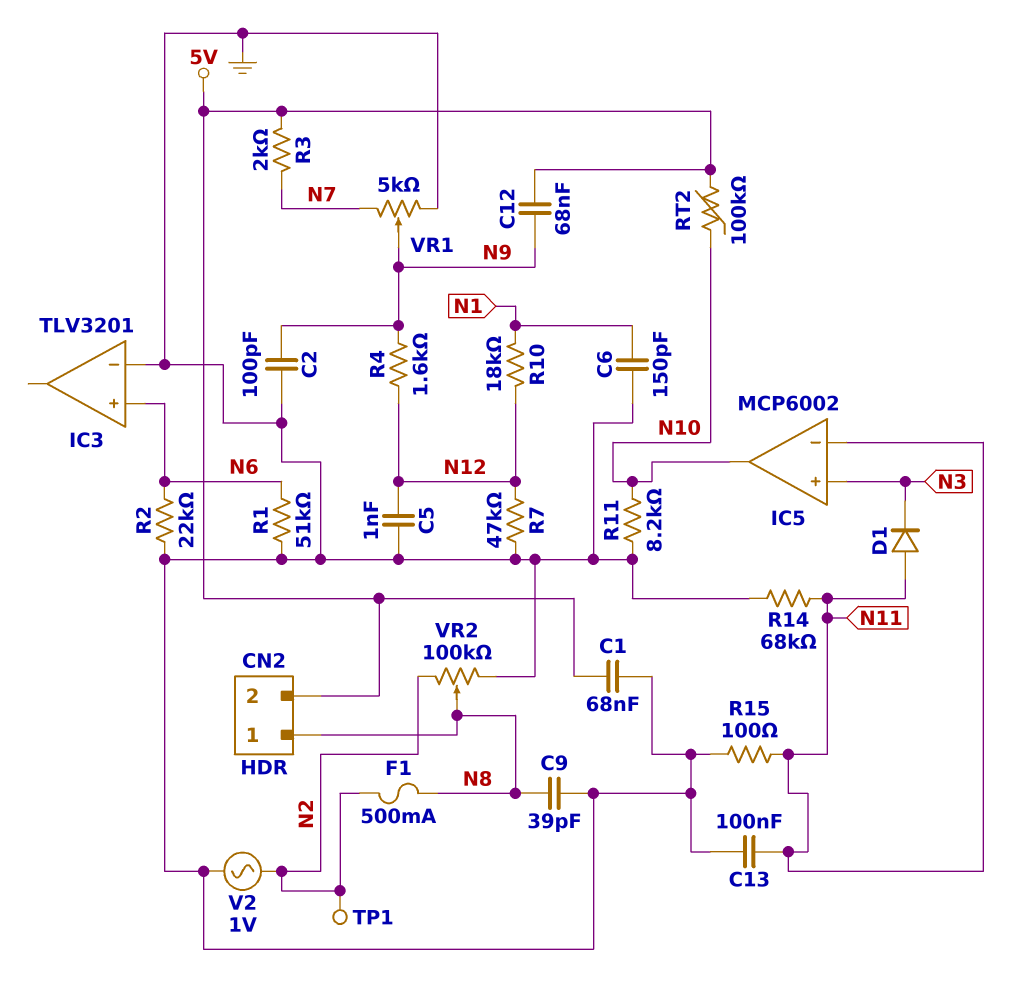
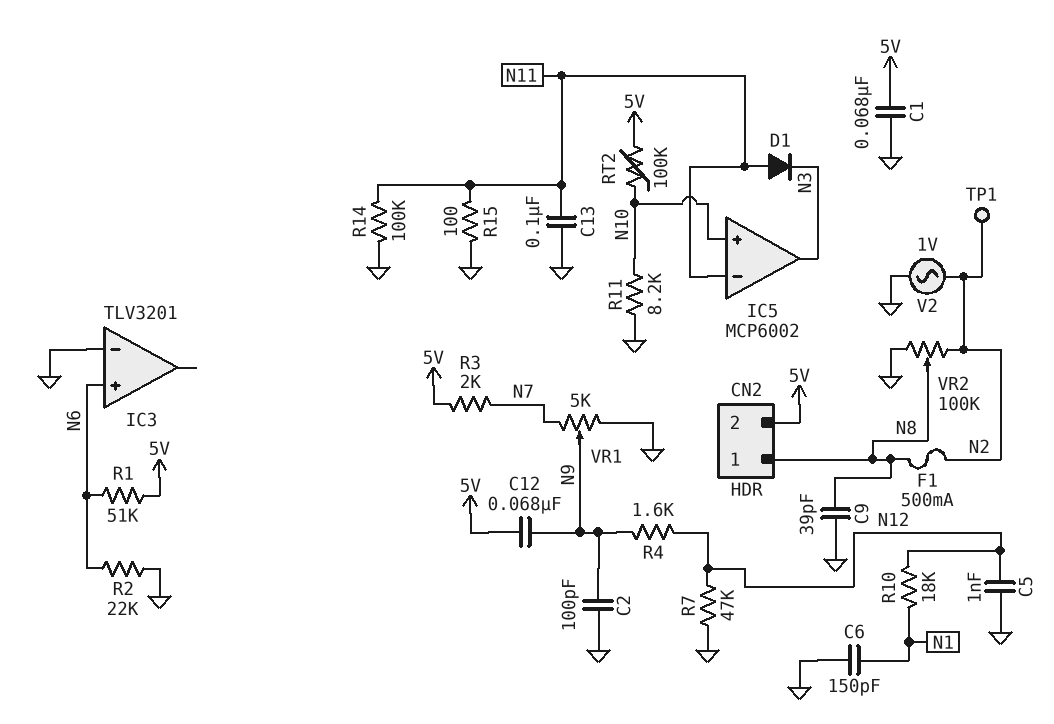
IC5 pin in+: N3 -> N10
IC5 pin out: N10 -> N3
R1: 51k (GND, N6) -> 51k (5V, N6)
R14: 68k (GND, N11) -> 100k (GND, N11)

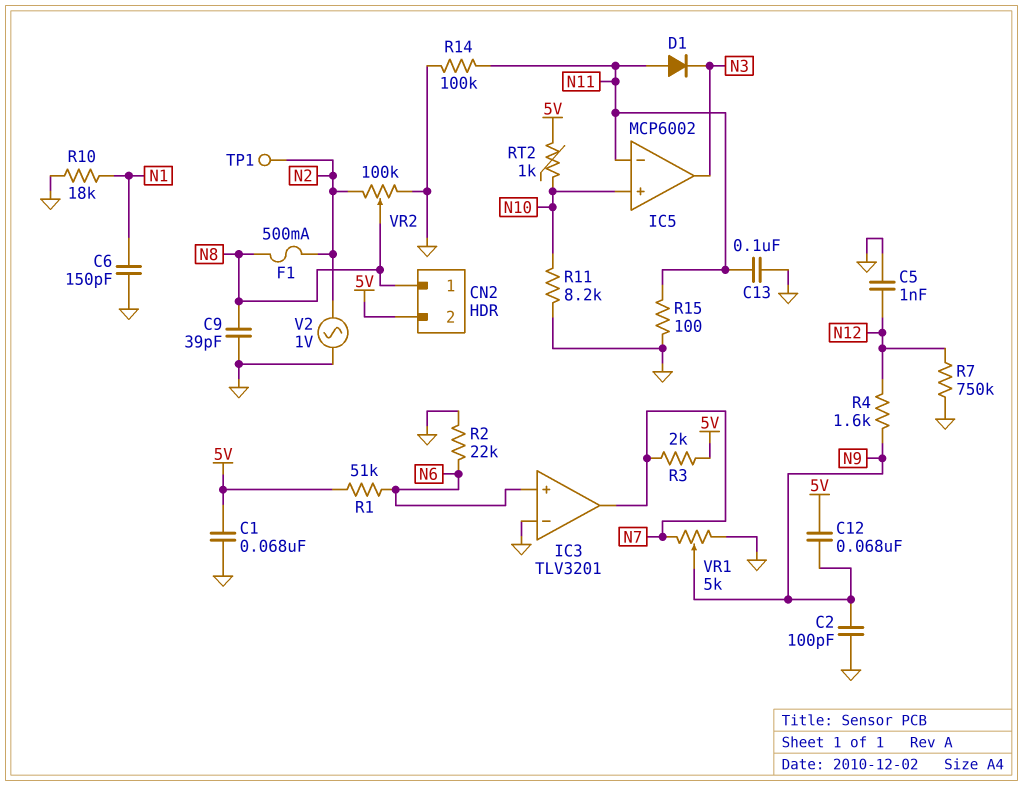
IC3 pin out: none -> N7
R7: 47k (GND, N12) -> 750k (GND, N12)
R10: 18k (N1, N12) -> 18k (GND, N1)
RT2: 100k (5V, N10) -> 1k (5V, N10)

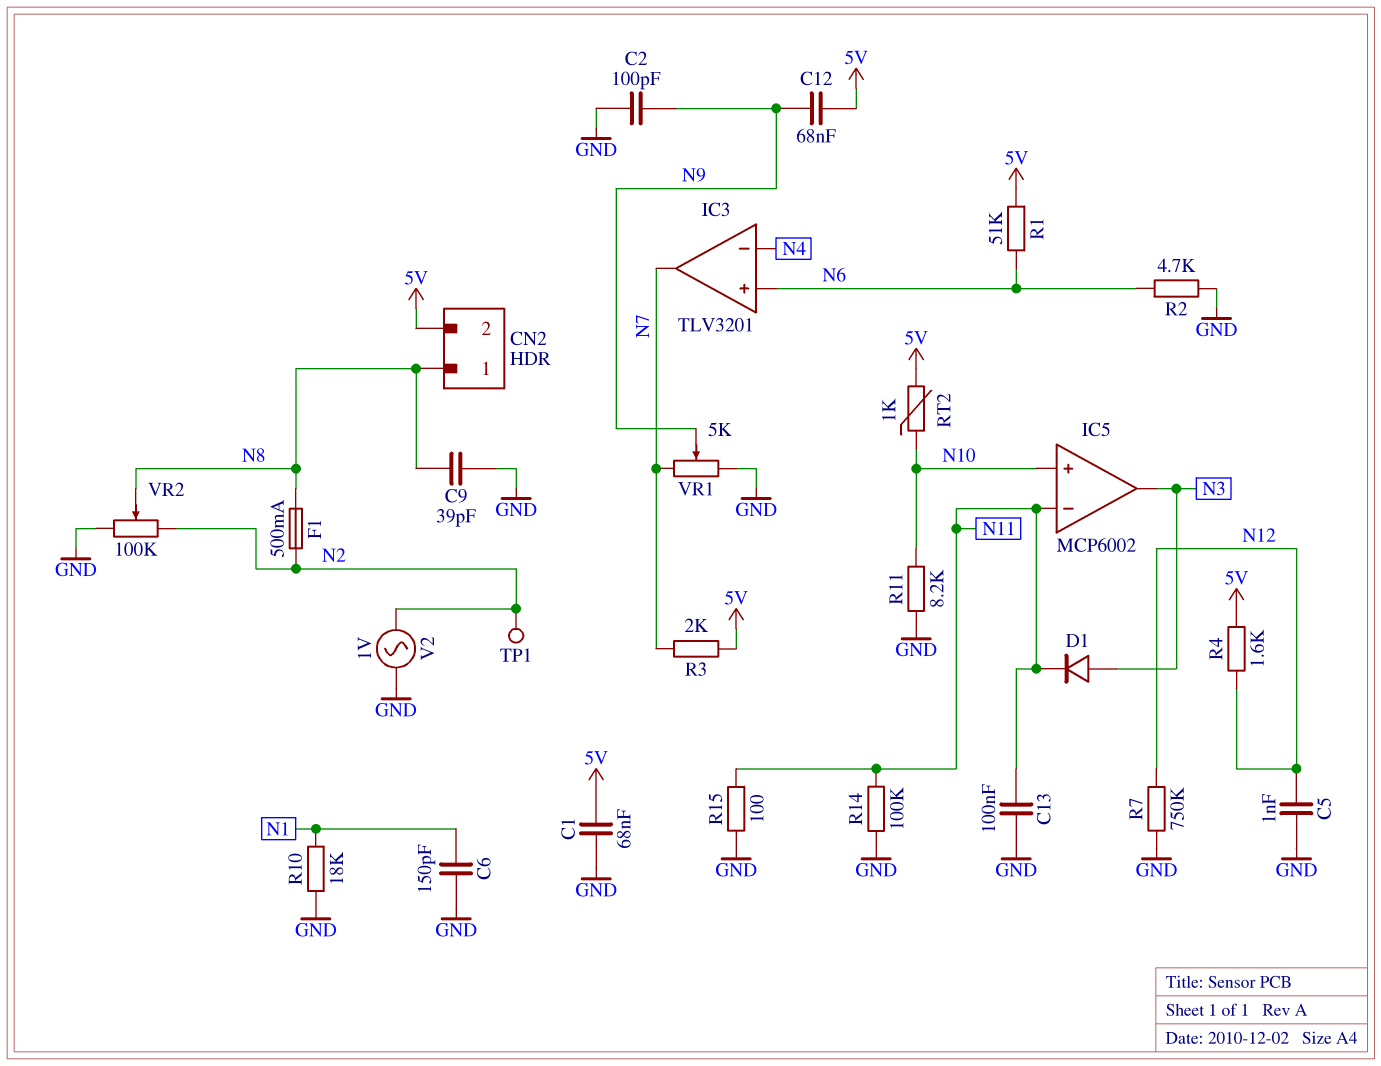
D1: diode (A N11, K N3) -> diode (A N3, K N11)
IC3 pin in-: GND -> N4
R2: 22k (GND, N6) -> 4.7k (GND, N6)
R4: 1.6k (N9, N12) -> 1.6k (5V, N12)

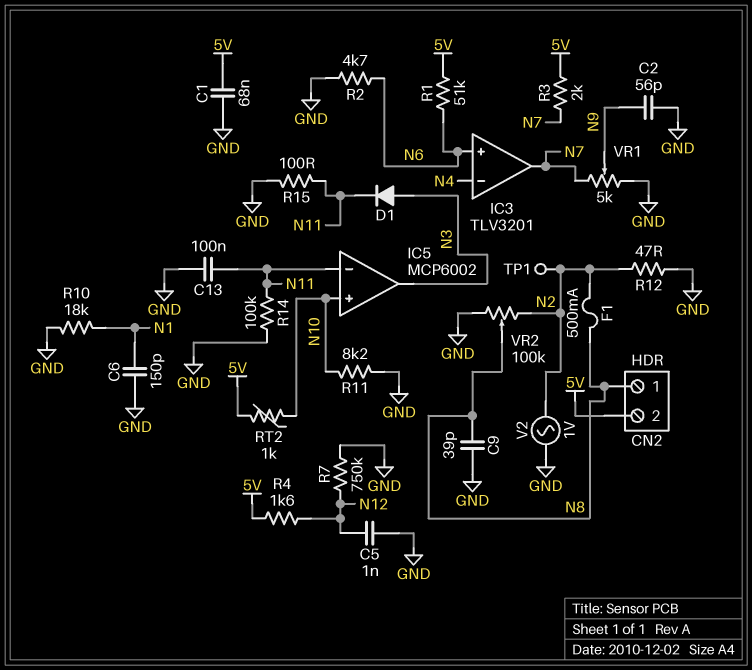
C2: 100pF (GND, N9) -> 56pF (GND, N9)
C12: 68nF (5V, N9) -> none
R12: none -> 47 (GND, N2)

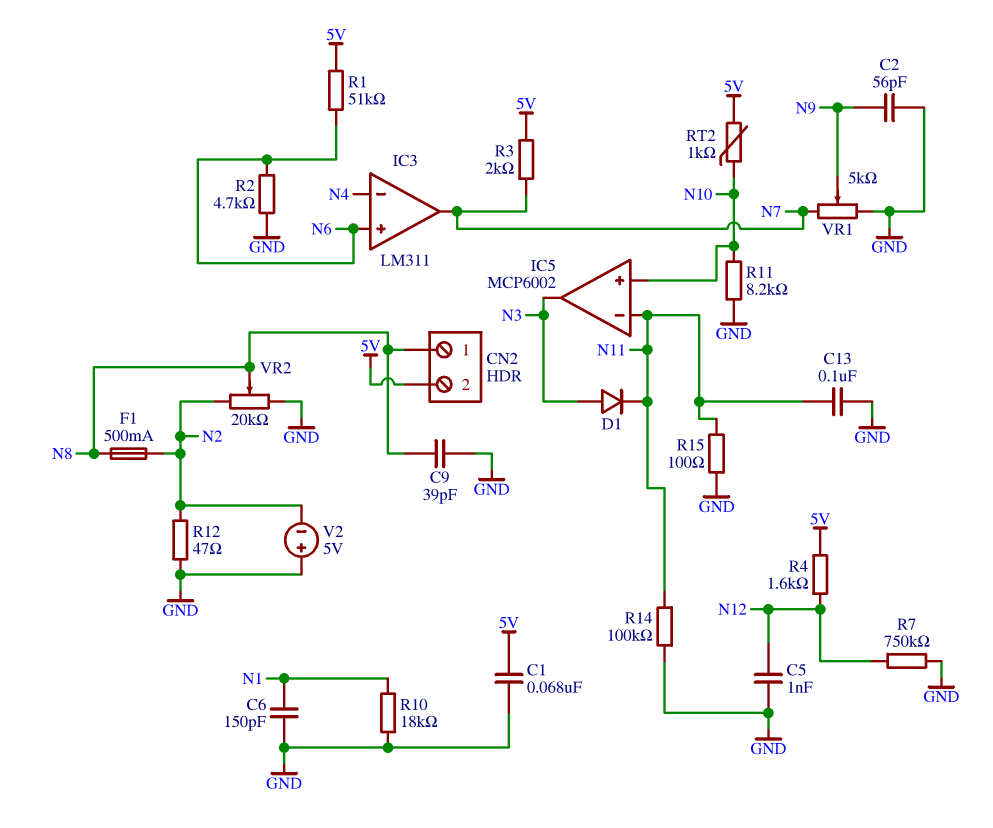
IC3: TLV3201 -> LM311
TP1: test point (N2) -> none
V2: AC 1V (GND, N2) -> 5V (plus GND, minus N2)
VR2: 100k (GND, N2, wiper N8) -> 20k (GND, N2, wiper N8)

